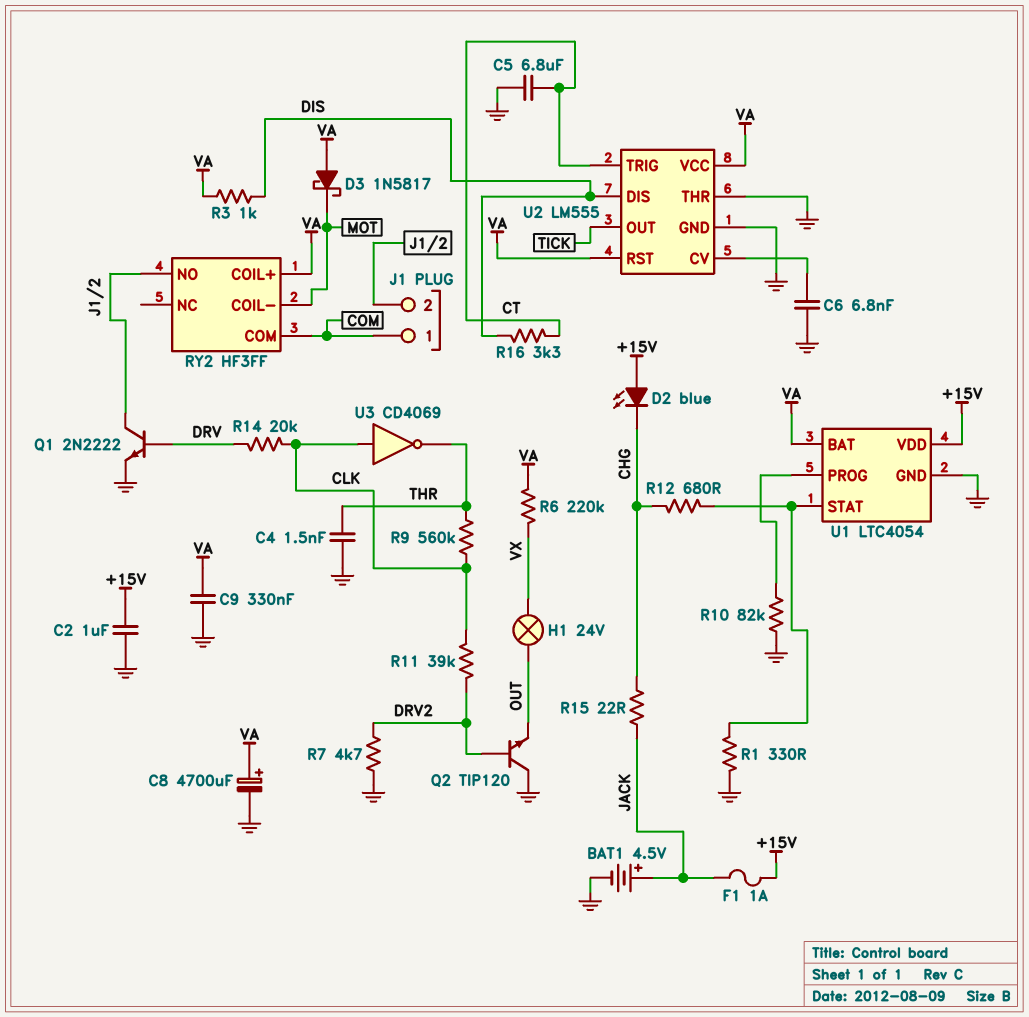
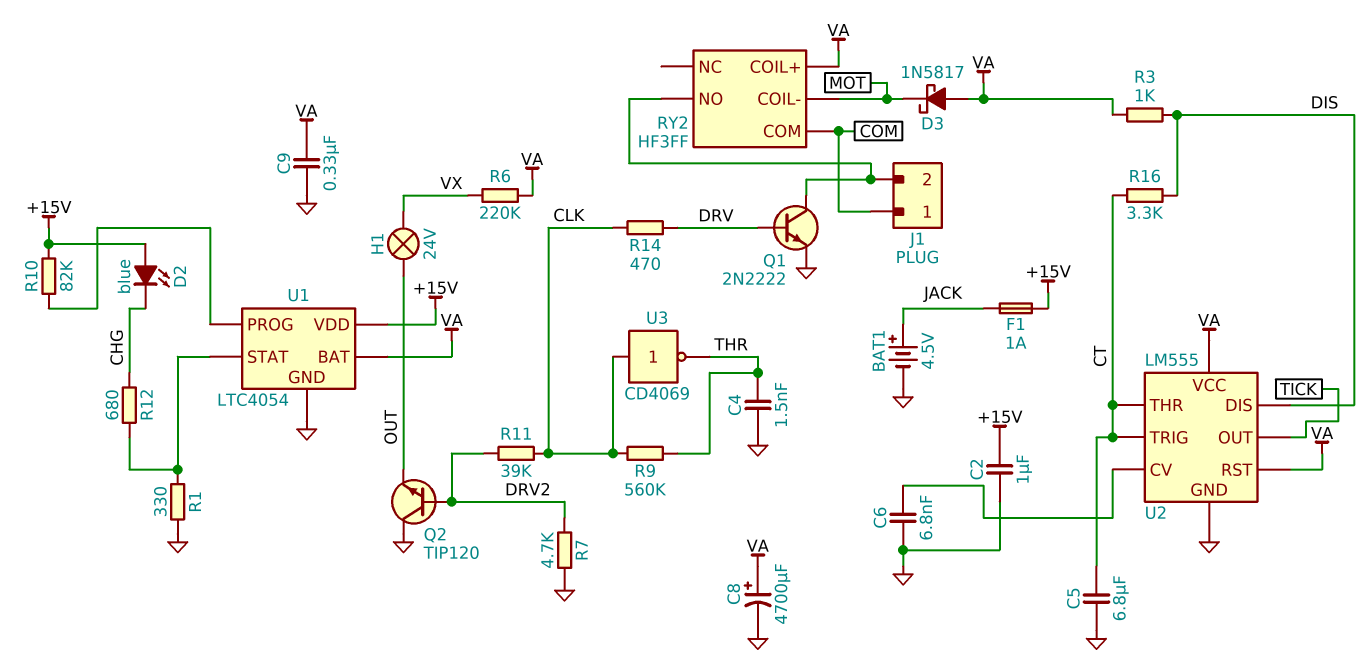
R10: 82k (GND, U1/PROG) -> 82k (+15V, U1/PROG)
R14: 20k (CLK, DRV) -> 470 (CLK, DRV)
R15: 22 (CHG, JACK) -> none
U2 pin THR: GND -> CT

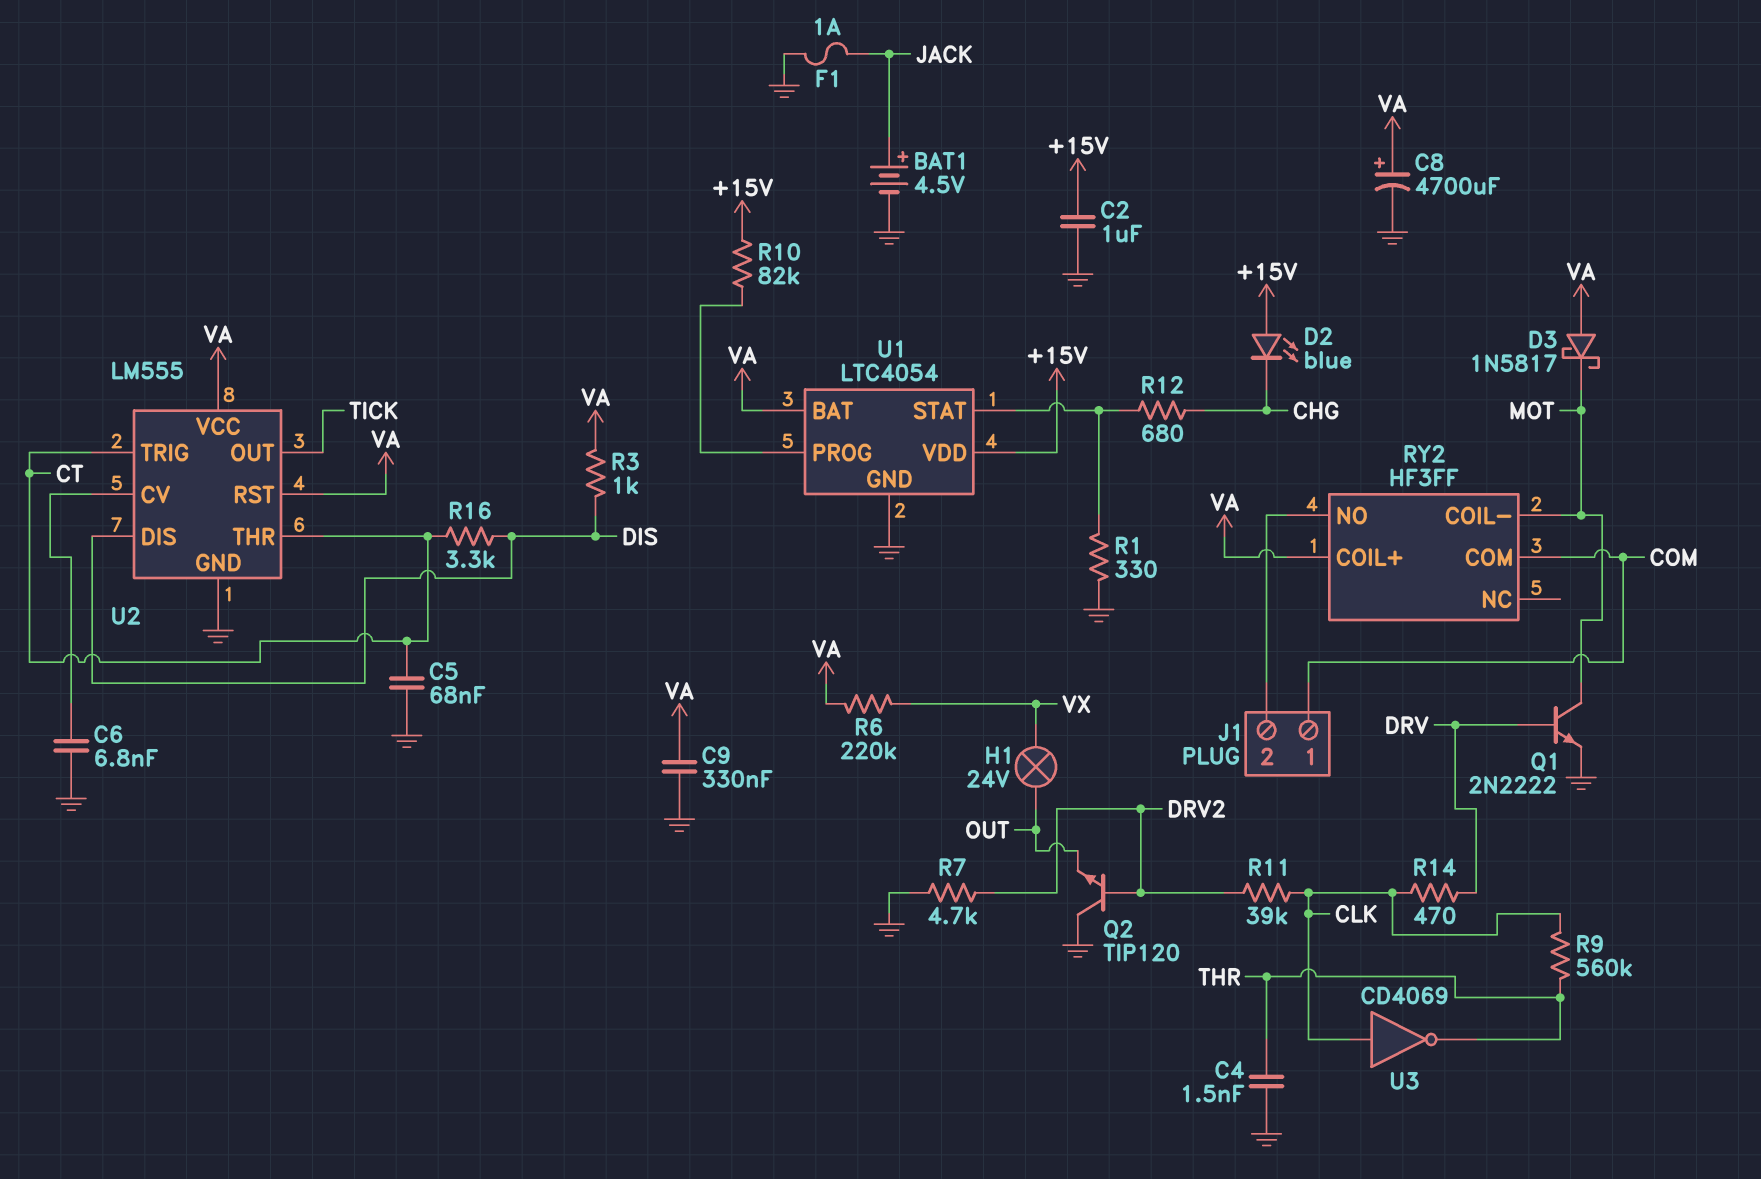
C5: 6.8uF (CT, GND) -> 68nF (CT, GND)
F1: 1A (+15V, JACK) -> 1A (GND, JACK)
Q1: NPN 2N2222 (B DRV, C J1/2, E GND) -> NPN 2N2222 (B DRV, C MOT, E GND)

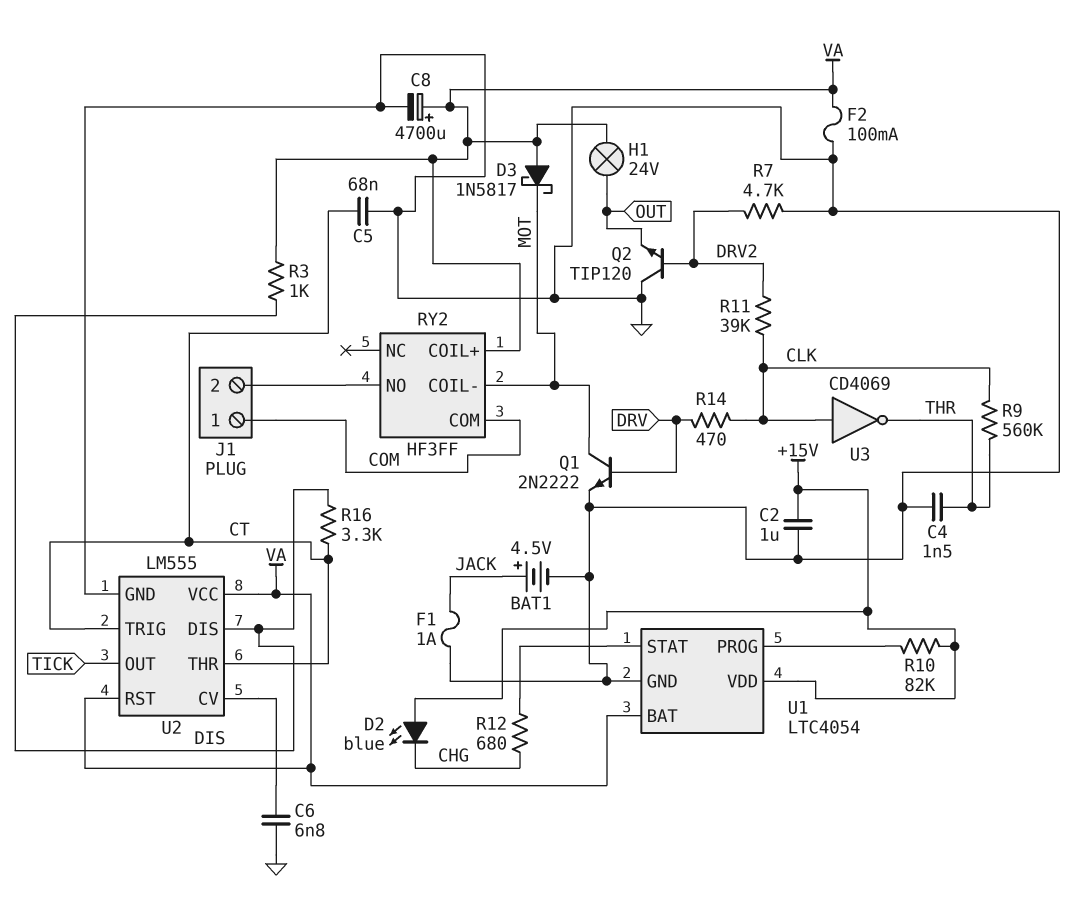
C9: 330nF (GND, VA) -> none
F2: none -> 100mA (GND, VA)
H1: lamp 24V (OUT, VX) -> lamp 24V (OUT, VA)
R1: 330 (GND, U1/STAT) -> none
R6: 220k (VA, VX) -> none

